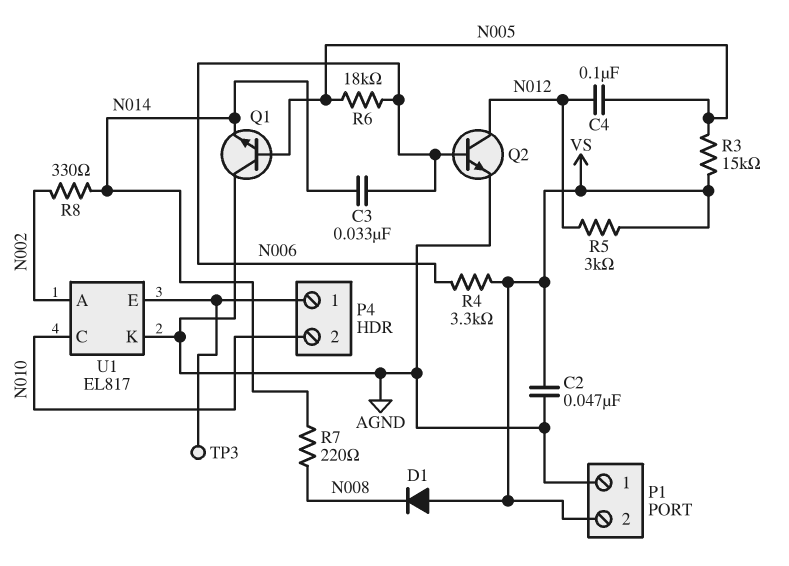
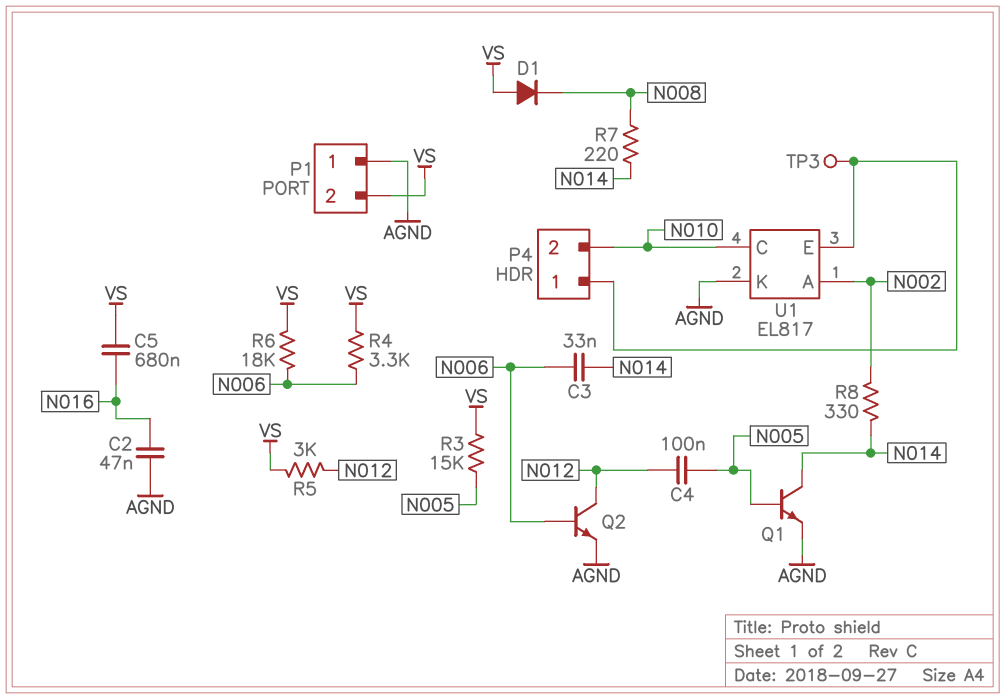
C2: 47nF (AGND, VS) -> 47nF (AGND, N016)
C5: none -> 680nF (N016, VS)
Q1: NPN (B N005, C AGND, E N014) -> NPN (B N005, C N014, E AGND)
R6: 18k (N005, N006) -> 18k (N006, VS)

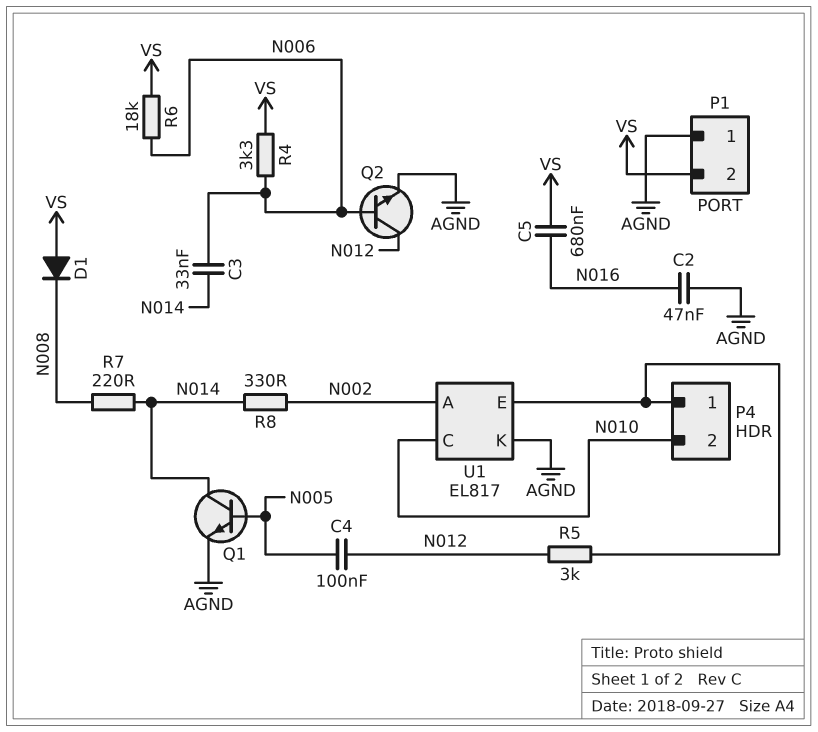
R3: 15k (N005, VS) -> none
R5: 3k (N012, VS) -> 3k (N012, P4/1)
TP3: test point (P4/1) -> none

